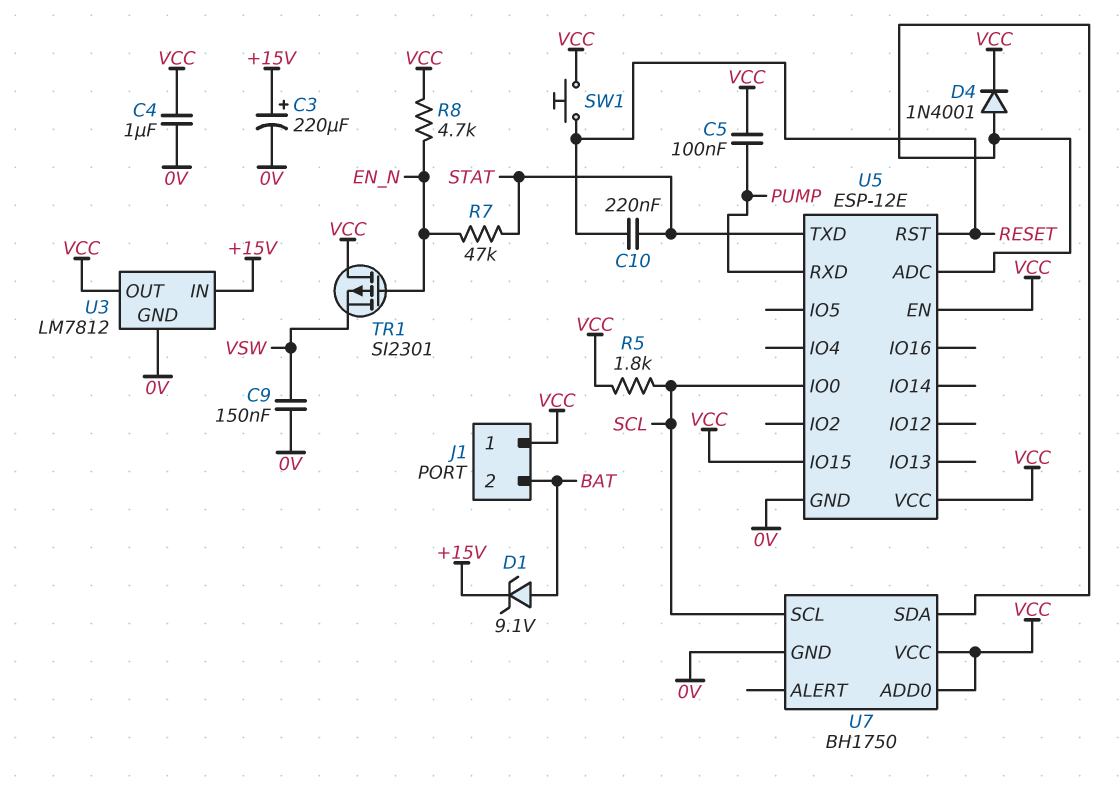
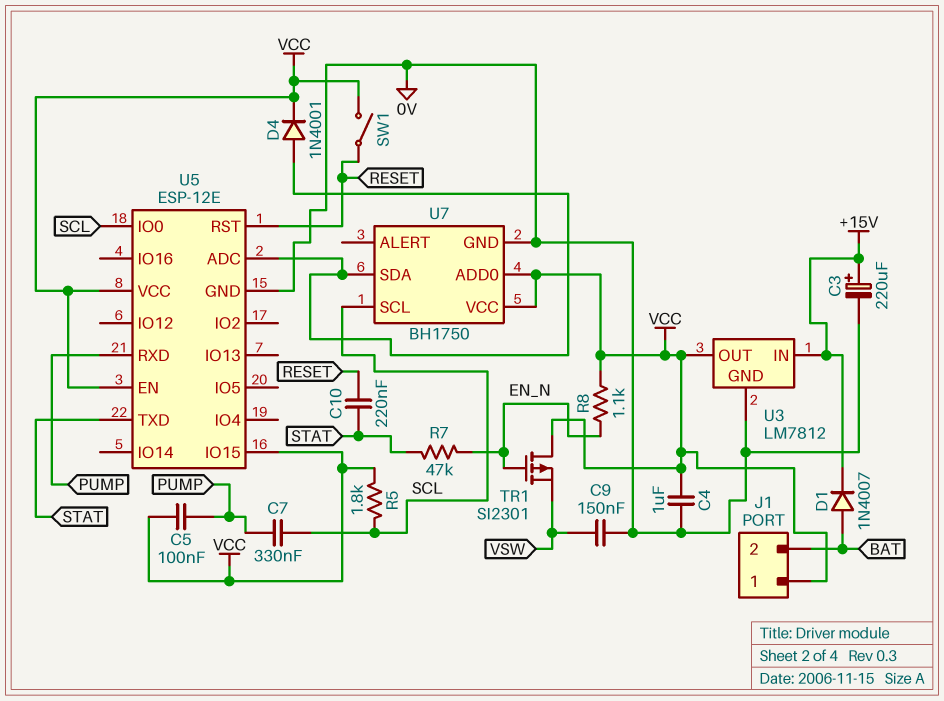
C7: none -> 330nF (PUMP, SCL)
D1: zener 9.1V (A BAT, K +15V) -> diode 1N4007 (A BAT, K +15V)
R8: 4.7k (EN_N, VCC) -> 1.1k (EN_N, VCC)
SW1: button (RESET, VCC) -> switch (RESET, VCC)

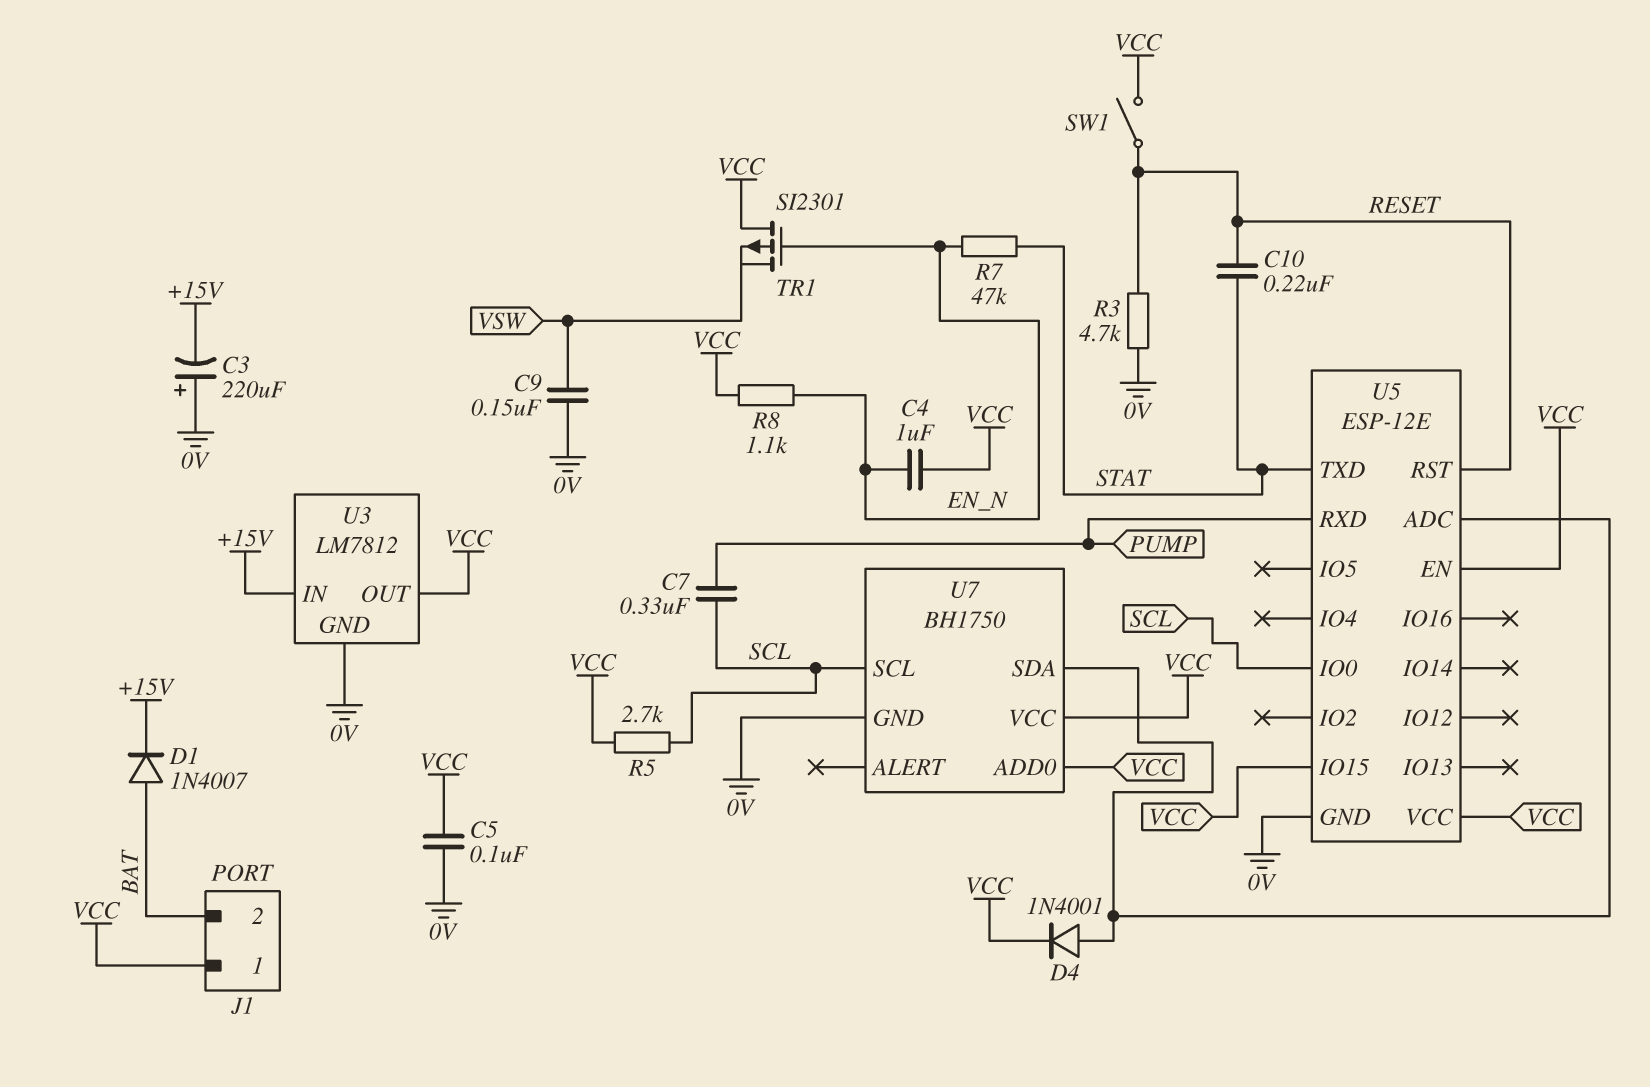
C3: 220uF (plus +15V, minus 0V) -> 220uF (plus 0V, minus +15V)
C4: 1uF (0V, VCC) -> 1uF (EN_N, VCC)
C5: 100nF (PUMP, VCC) -> 100nF (0V, VCC)
R3: none -> 4.7k (0V, RESET)
R5: 1.8k (SCL, VCC) -> 2.7k (SCL, VCC)

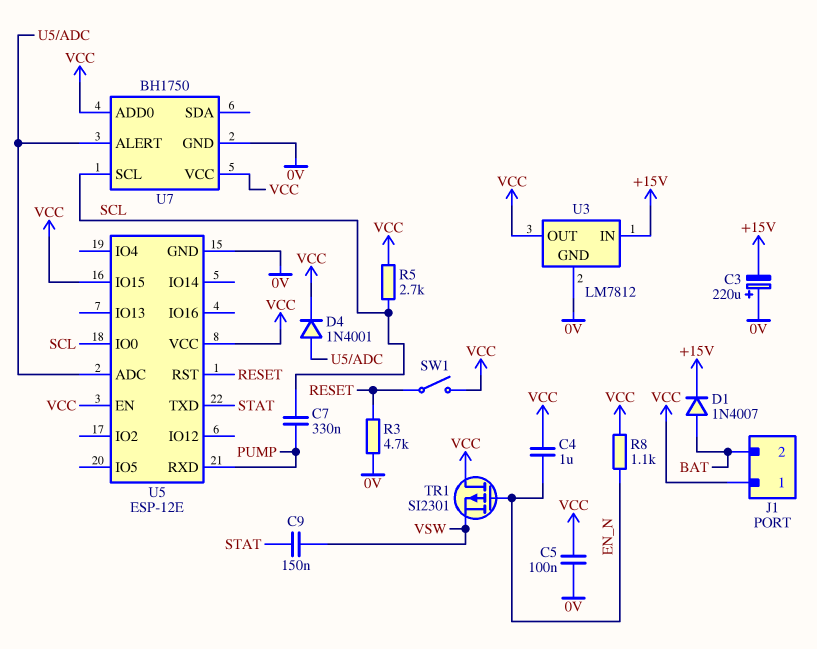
C9: 150nF (0V, VSW) -> 150nF (STAT, VSW)
C10: 220nF (RESET, STAT) -> none
R7: 47k (EN_N, STAT) -> none
U7 pin ALERT: none -> U5/ADC
U7 pin SDA: U5/ADC -> none

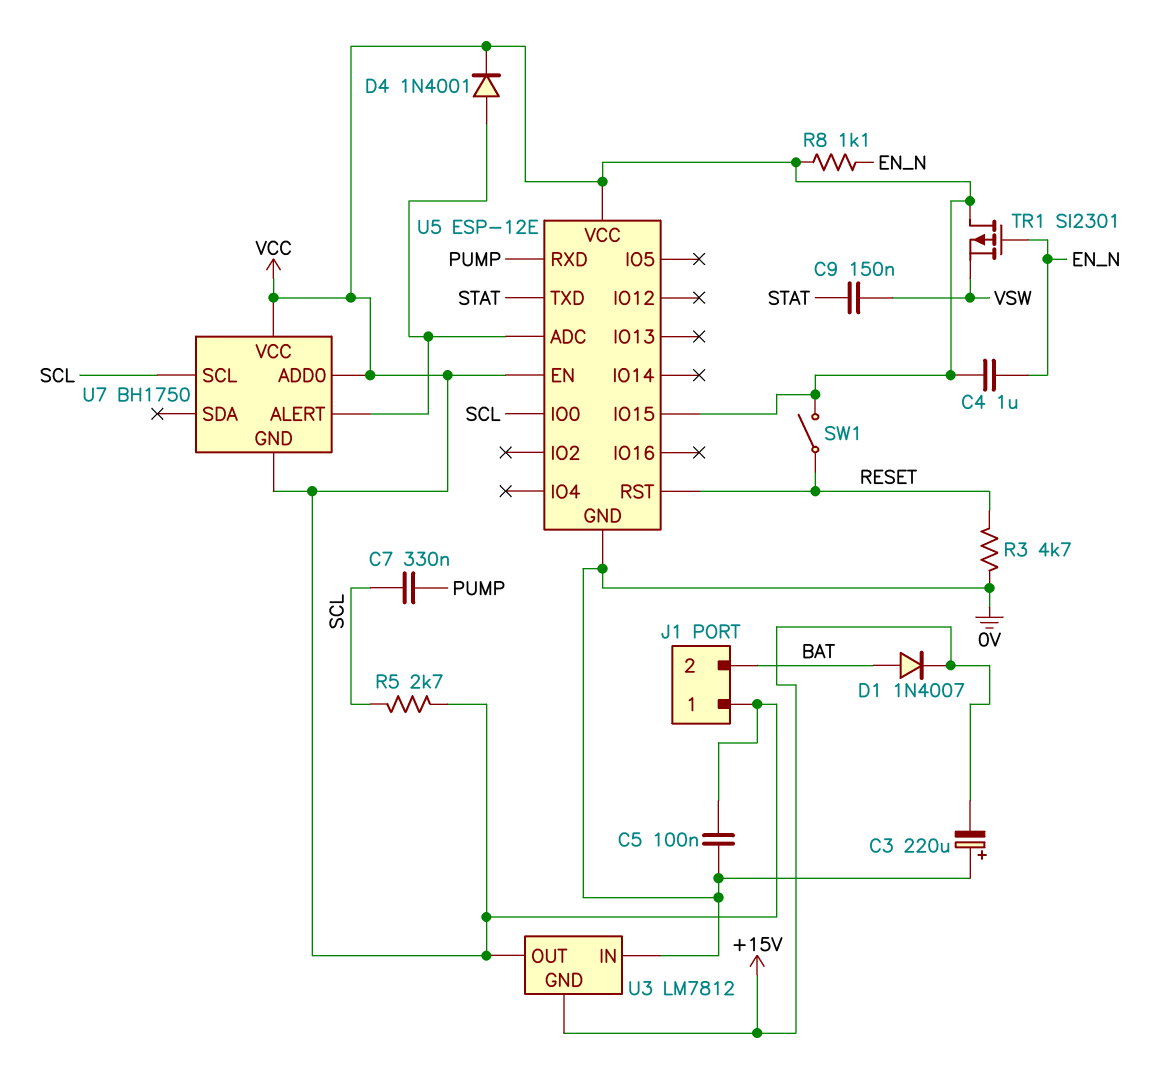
U3 pin GND: 0V -> +15V
U3 pin IN: +15V -> 0V
U7 pin GND: 0V -> VCC

